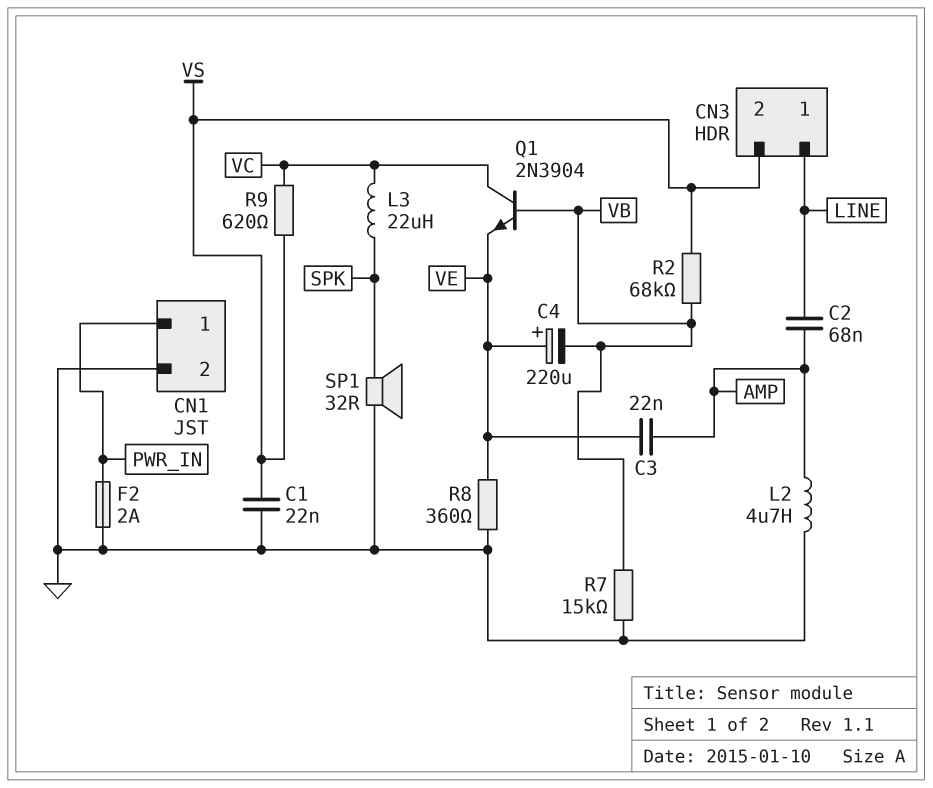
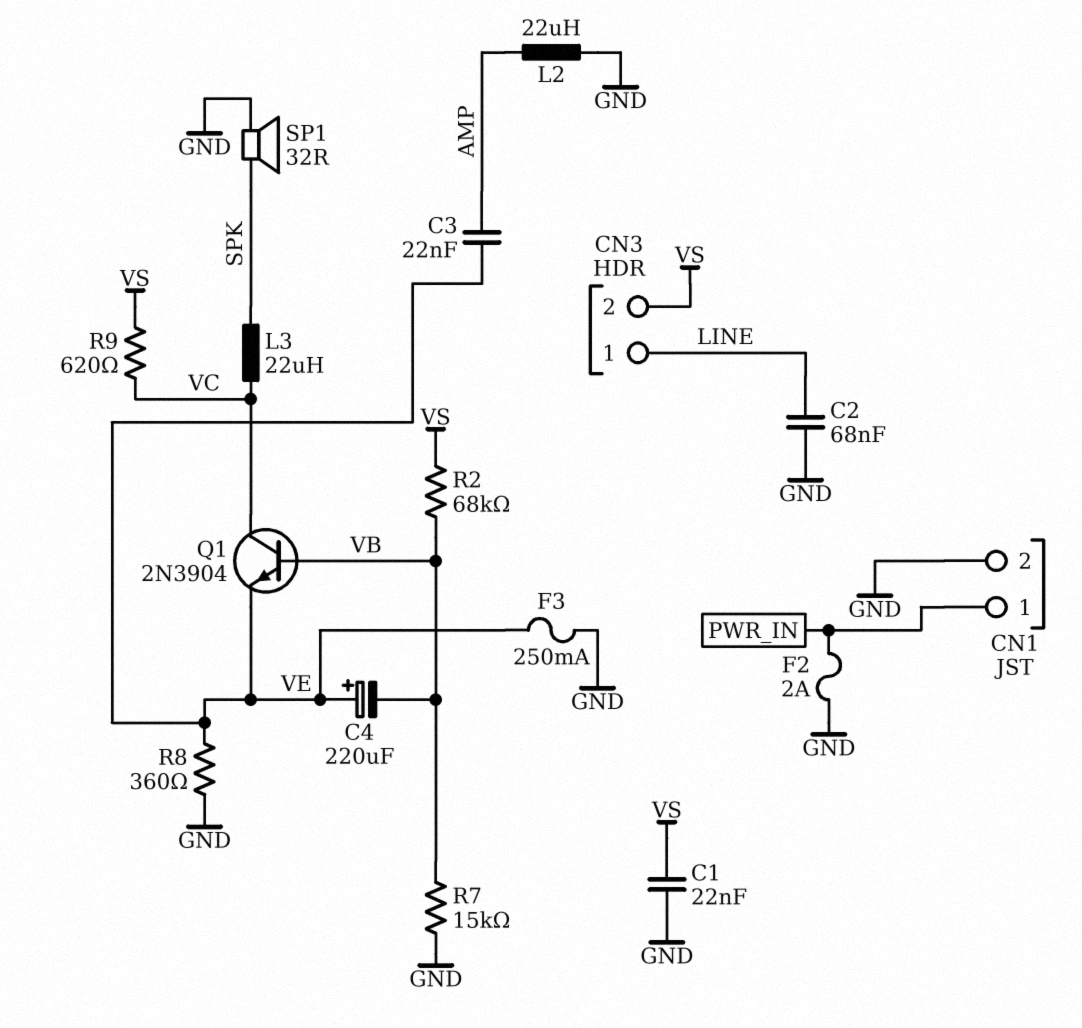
C2: 68nF (AMP, LINE) -> 68nF (GND, LINE)
F3: none -> 250mA (GND, VE)
L2: 4.7uH (AMP, GND) -> 22uH (AMP, GND)

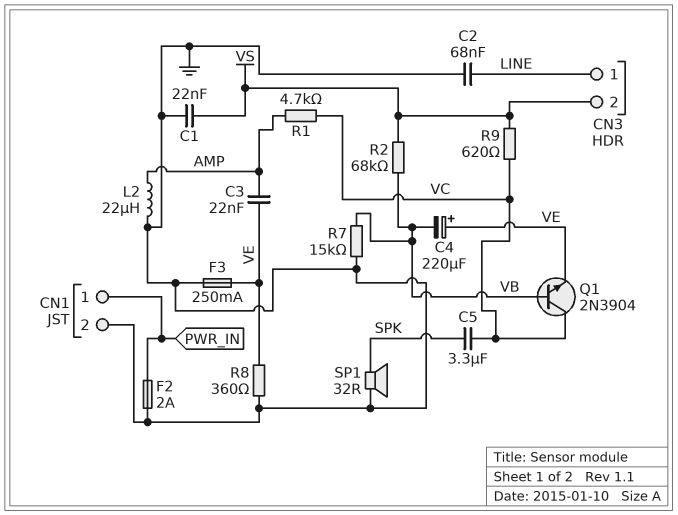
C5: none -> 3.3uF (SPK, VC)
L3: 22uH (SPK, VC) -> none
R1: none -> 4.7k (AMP, VC)

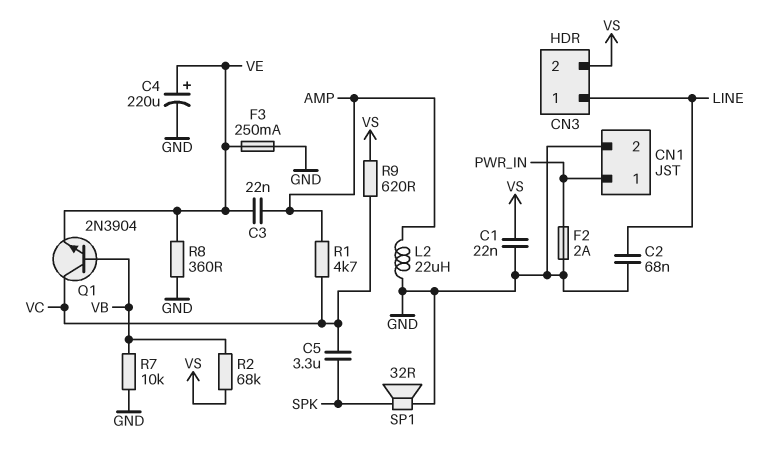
C4: 220uF (plus VE, minus VB) -> 220uF (plus VE, minus GND)
R7: 15k (GND, VB) -> 10k (GND, VB)

